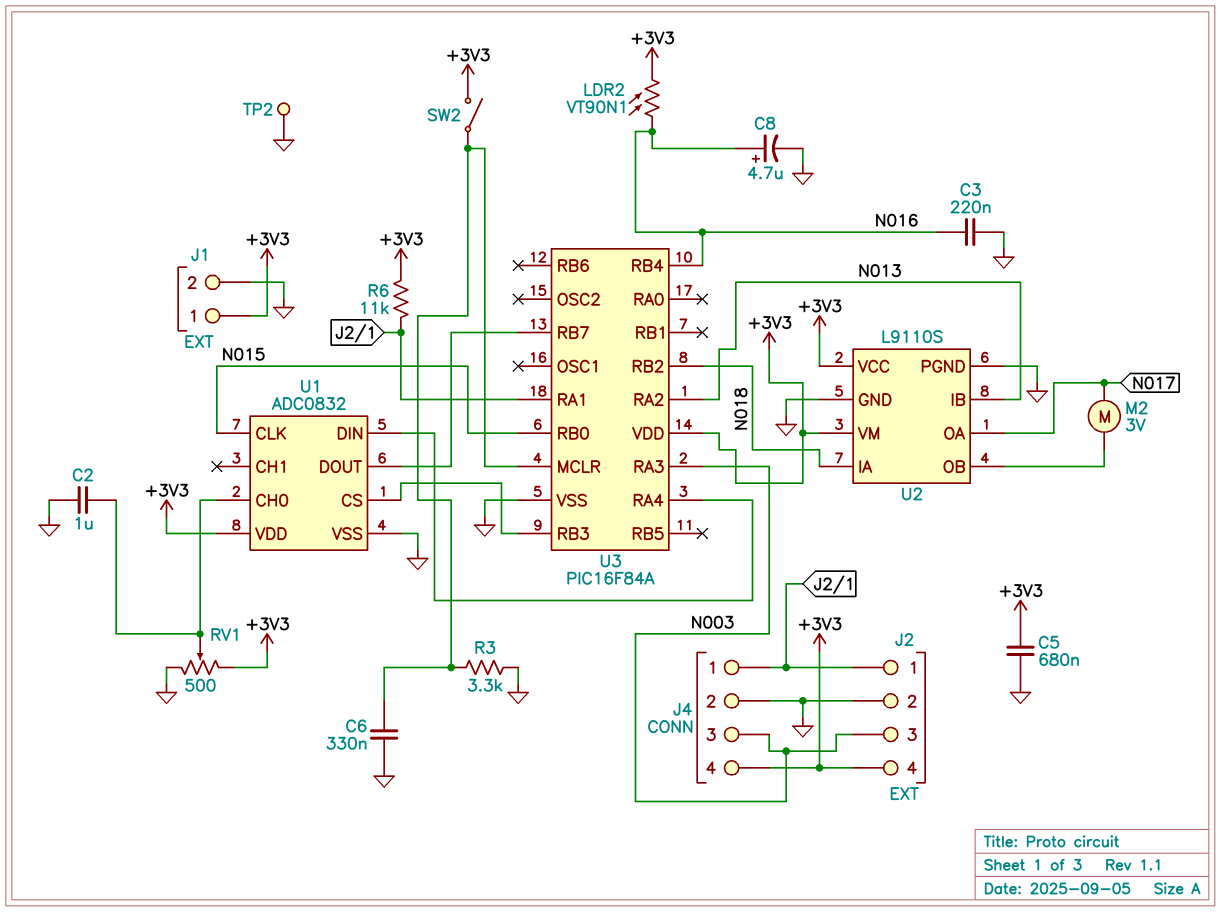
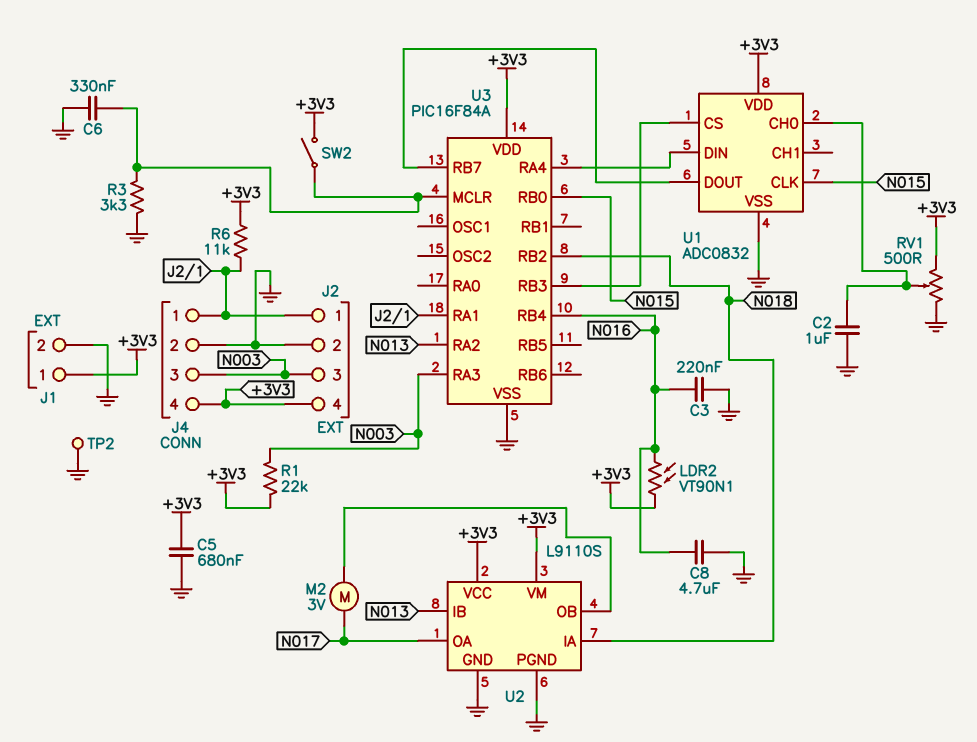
C8: 4.7uF (plus N016, minus GND) -> 4.7uF (GND, N016)
R1: none -> 22k (+3V3, N003)

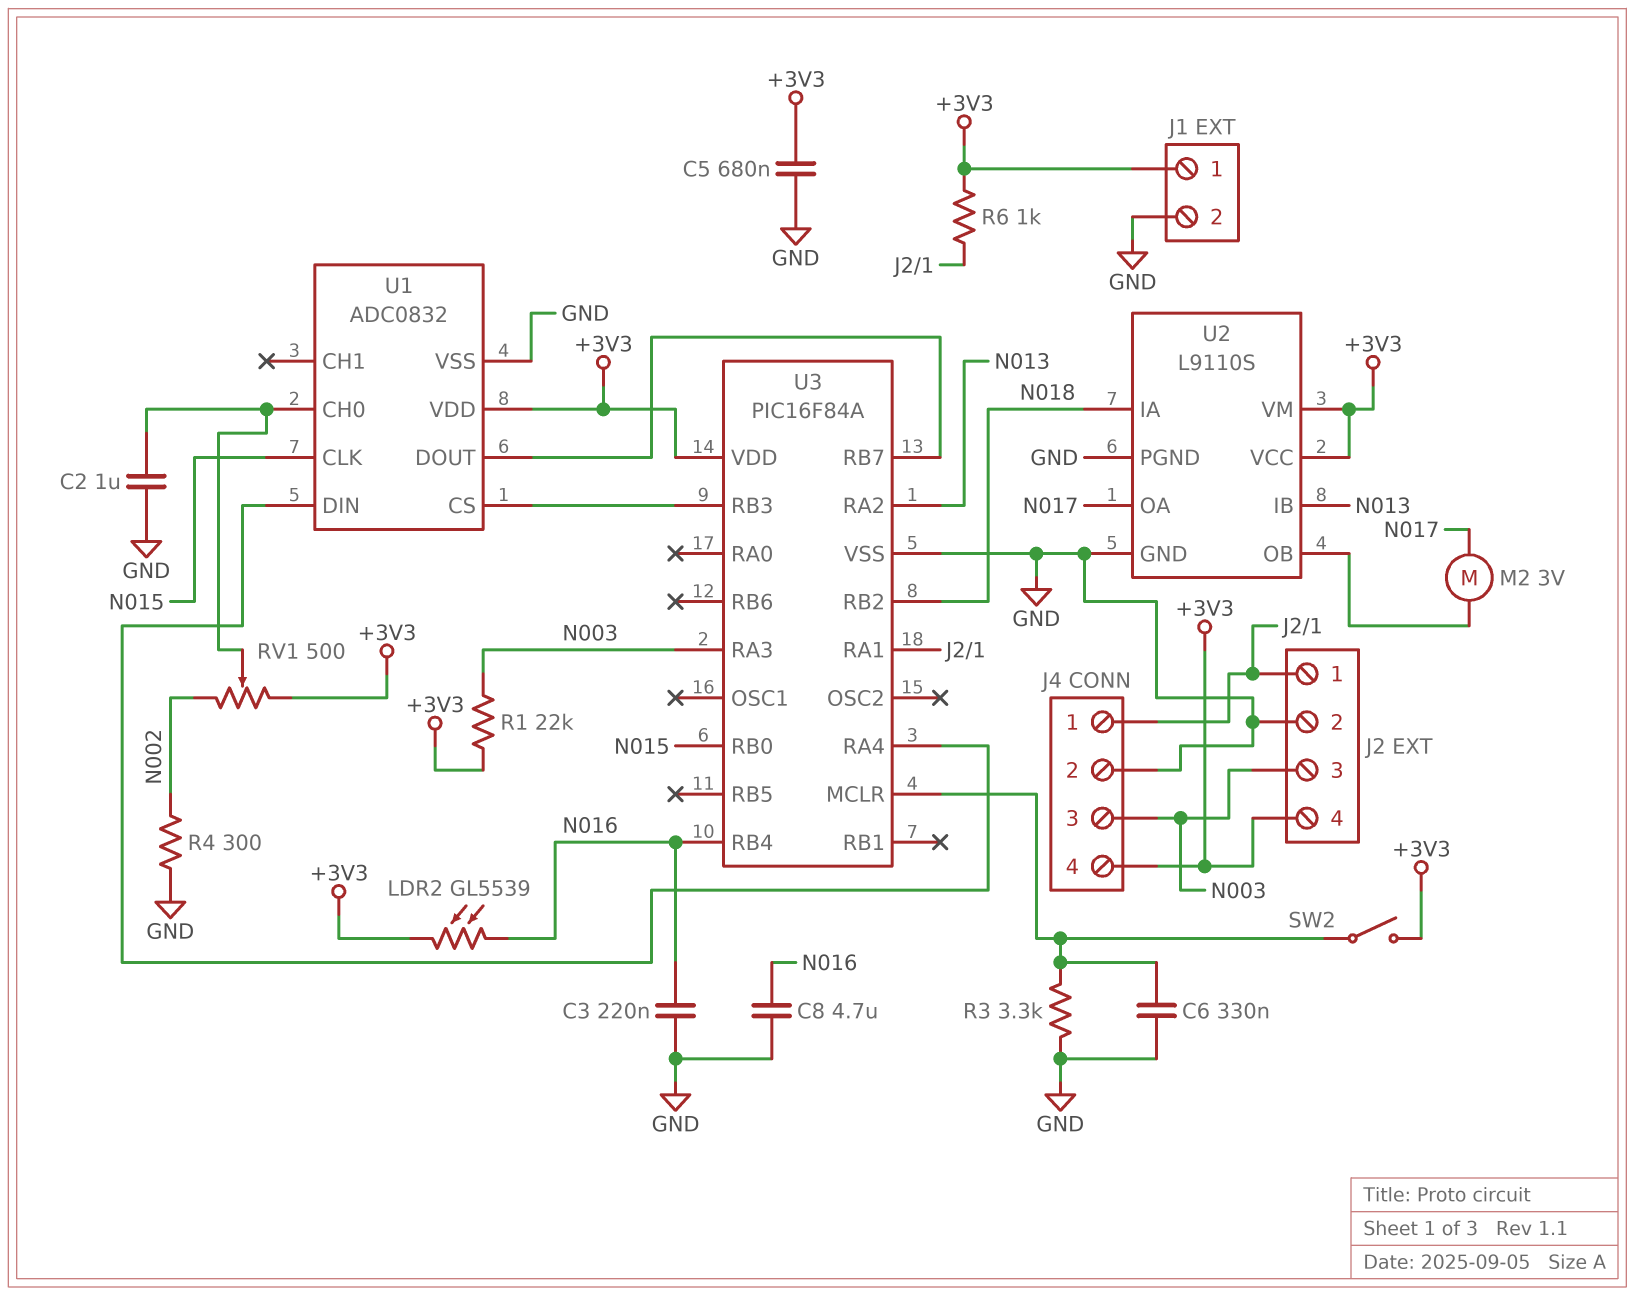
LDR2: VT90N1 (+3V3, N016) -> GL5539 (+3V3, N016)
R4: none -> 300 (GND, N002)
R6: 11k (+3V3, J2/1) -> 1k (+3V3, J2/1)
RV1: 500 (+3V3, GND, wiper U1/CH0) -> 500 (+3V3, N002, wiper U1/CH0)
TP2: test point (GND) -> none

